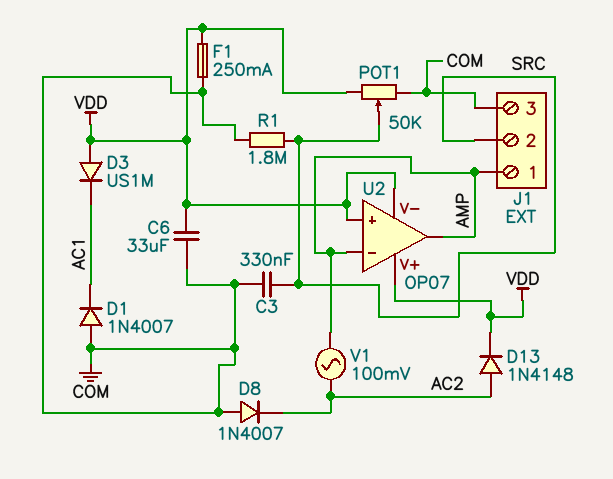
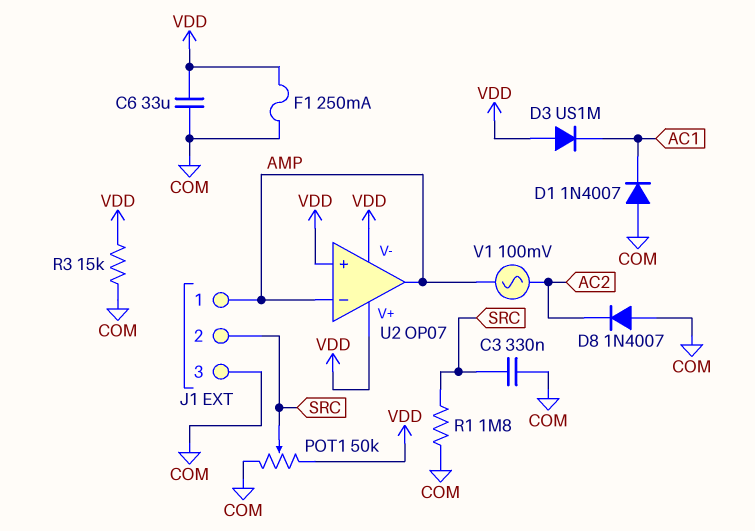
D13: diode 1N4148 (A AC2, K VDD) -> none
R3: none -> 15k (COM, VDD)

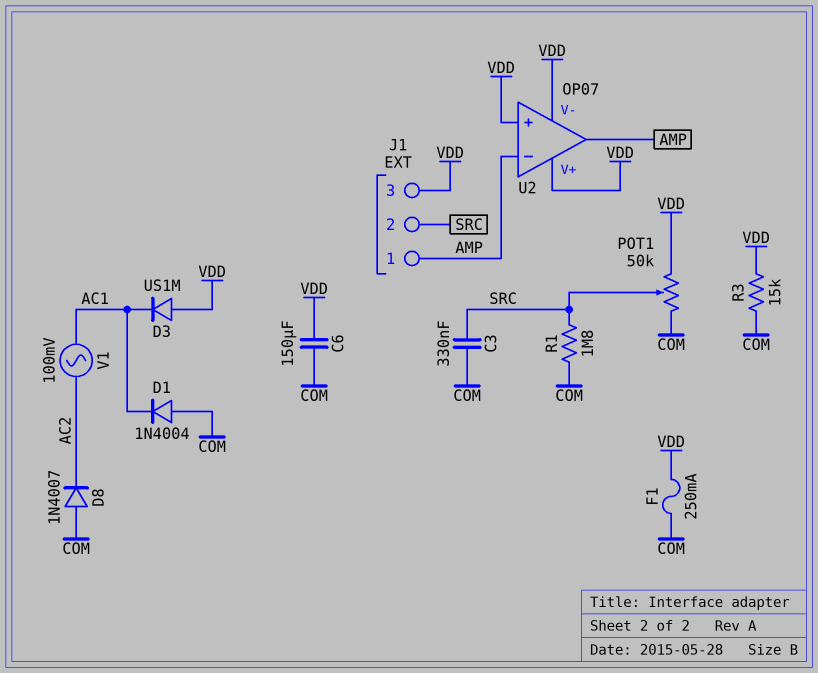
C6: 33uF (COM, VDD) -> 150uF (COM, VDD)
D1: diode 1N4007 (A COM, K AC1) -> diode 1N4004 (A COM, K AC1)
J1 pin 3: COM -> VDD
V1: AC 100mV (AC2, AMP) -> AC 100mV (AC1, AC2)

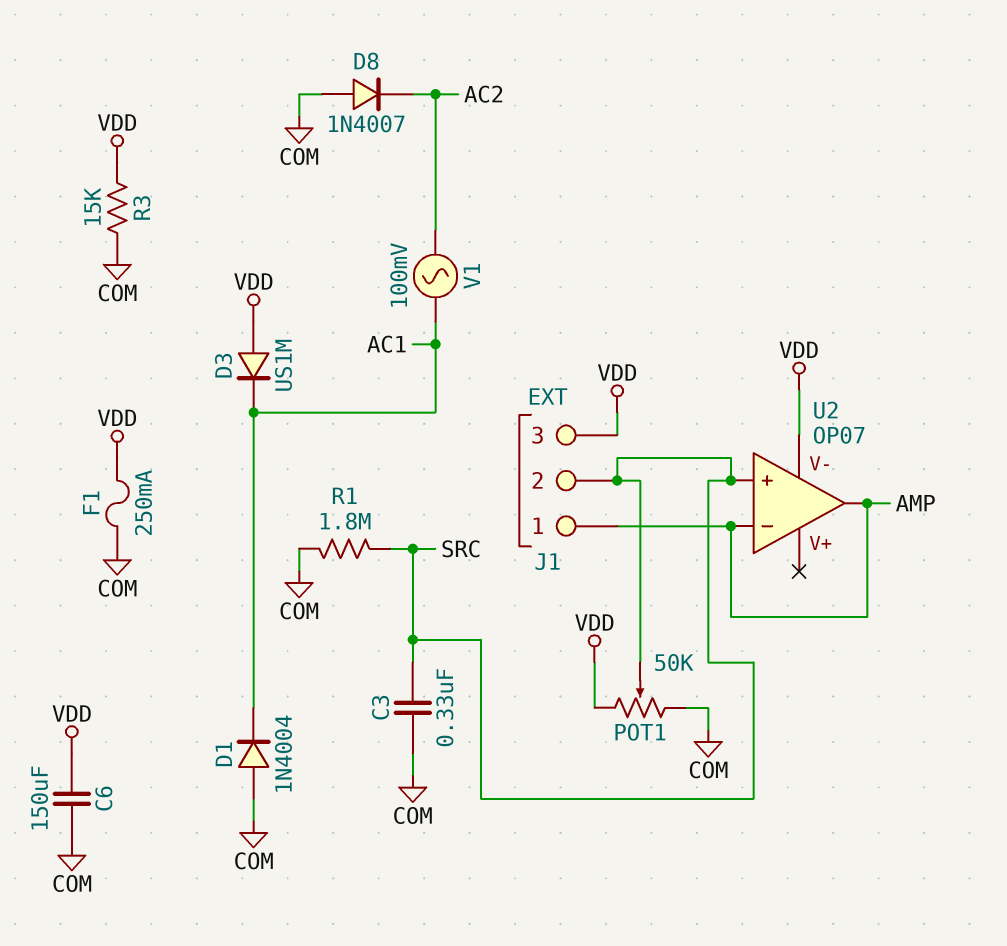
U2 pin V+: VDD -> none
U2 pin in+: VDD -> SRC

